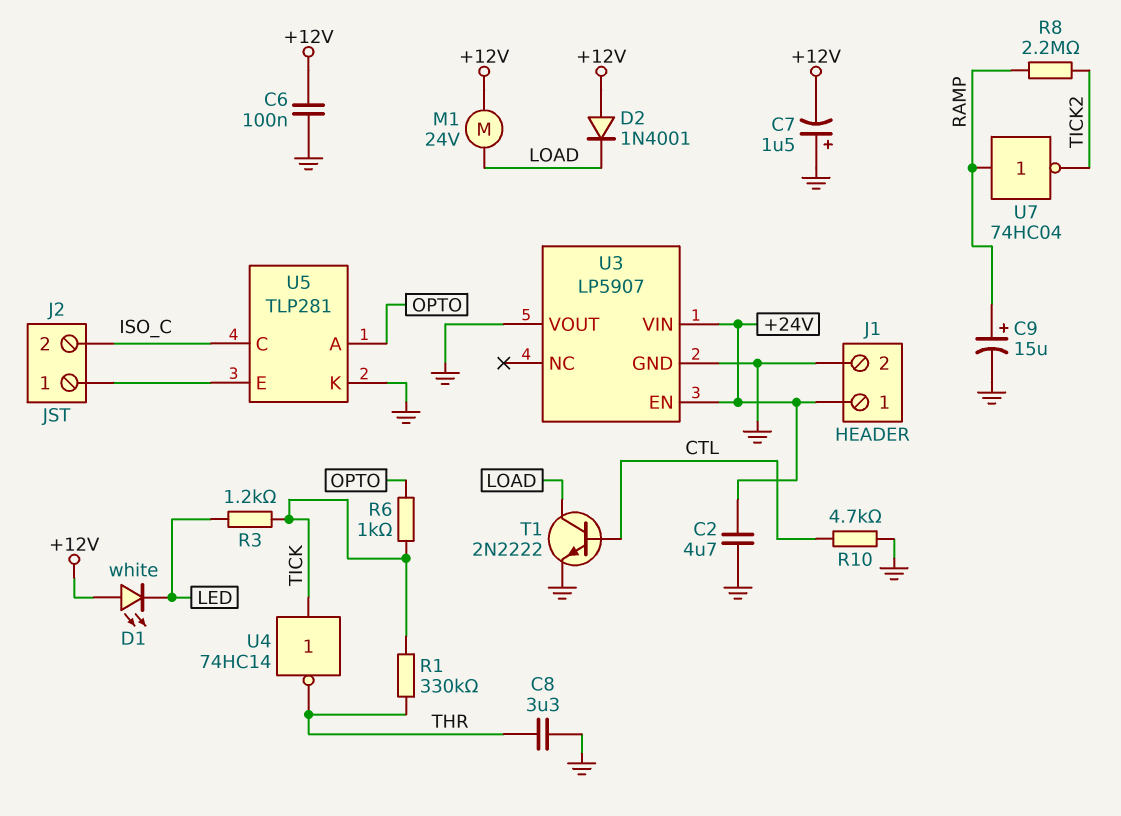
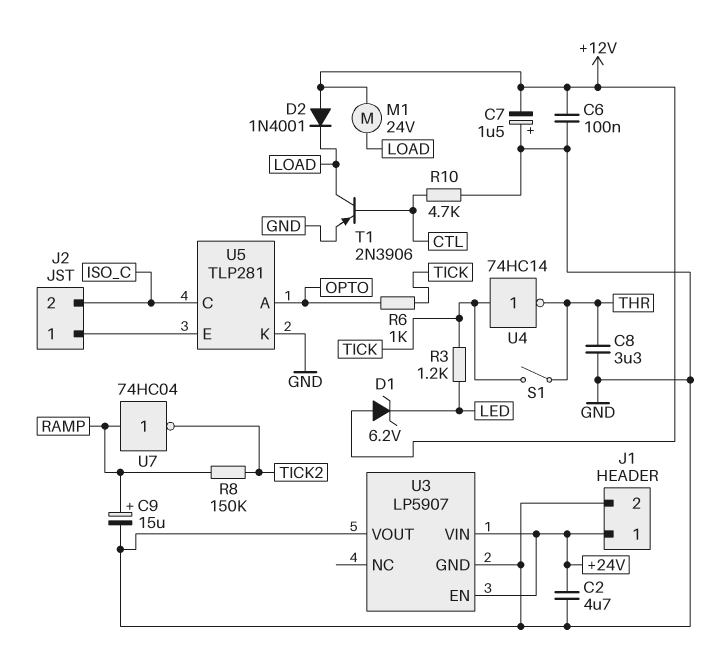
D1: LED white (A +12V, K LED) -> zener 6.2V (A +12V, K LED)
R1: 330k (THR, TICK) -> none
R8: 2.2M (RAMP, TICK2) -> 150k (RAMP, TICK2)
S1: none -> switch (THR, TICK)
T1: NPN 2N2222 (B CTL, C LOAD, E GND) -> PNP 2N3906 (B CTL, C LOAD, E GND)

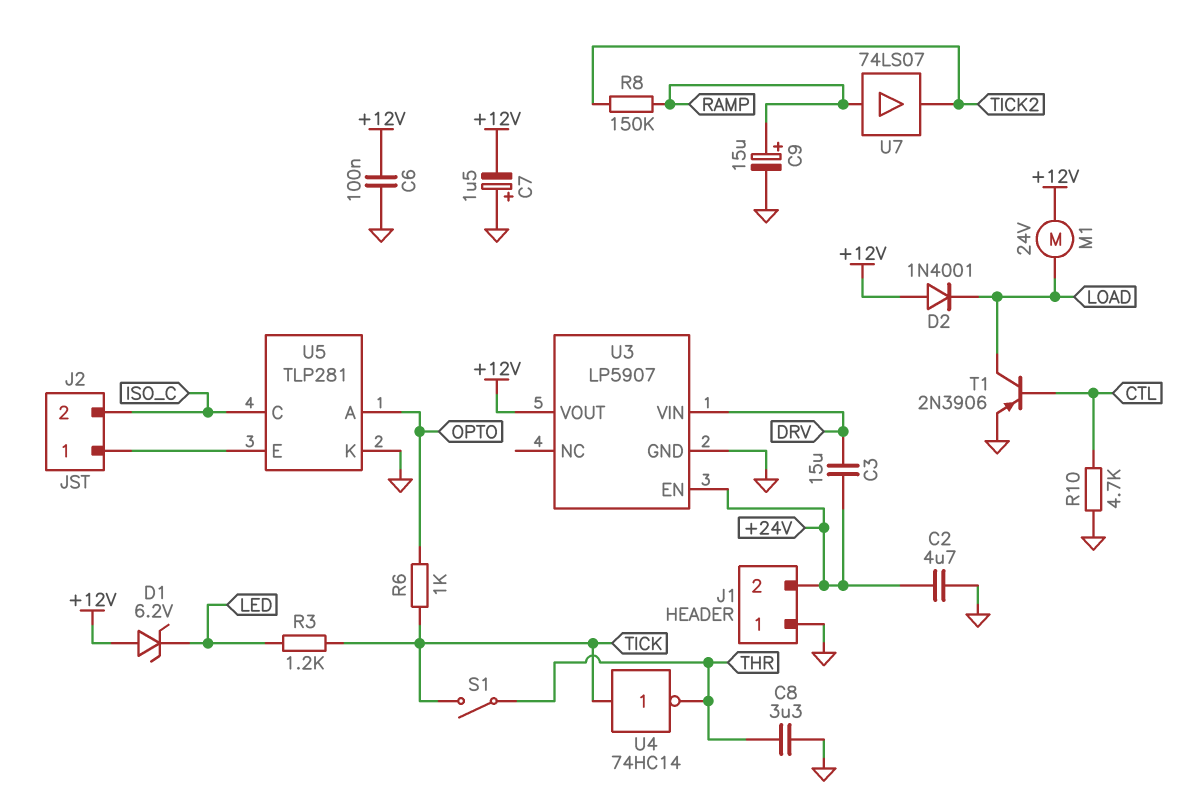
C3: none -> 15uF (+24V, DRV)
J1 pin 1: +24V -> GND
J1 pin 2: GND -> +24V
U3 pin VIN: +24V -> DRV
U3 pin VOUT: GND -> +12V
U7: NOT 74HC04 (in RAMP, out TICK2) -> buffer 74LS07 (in RAMP, out TICK2)

